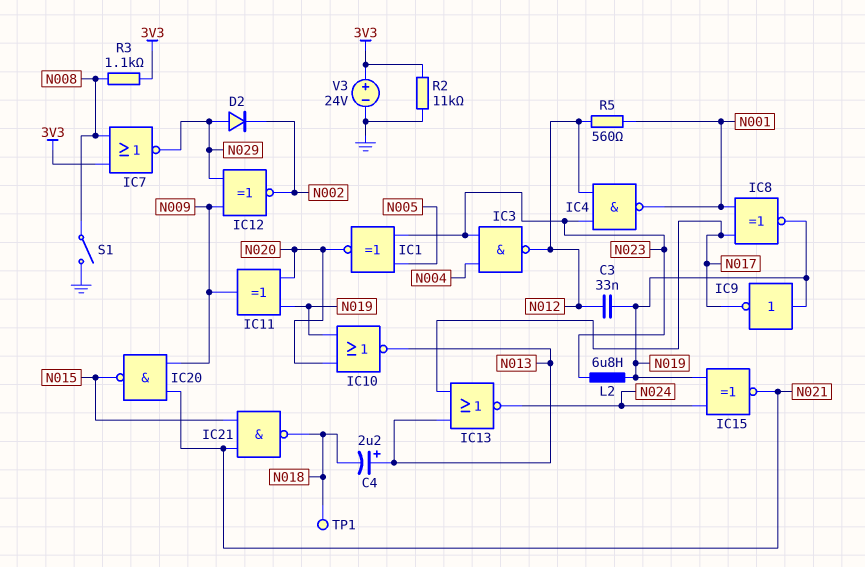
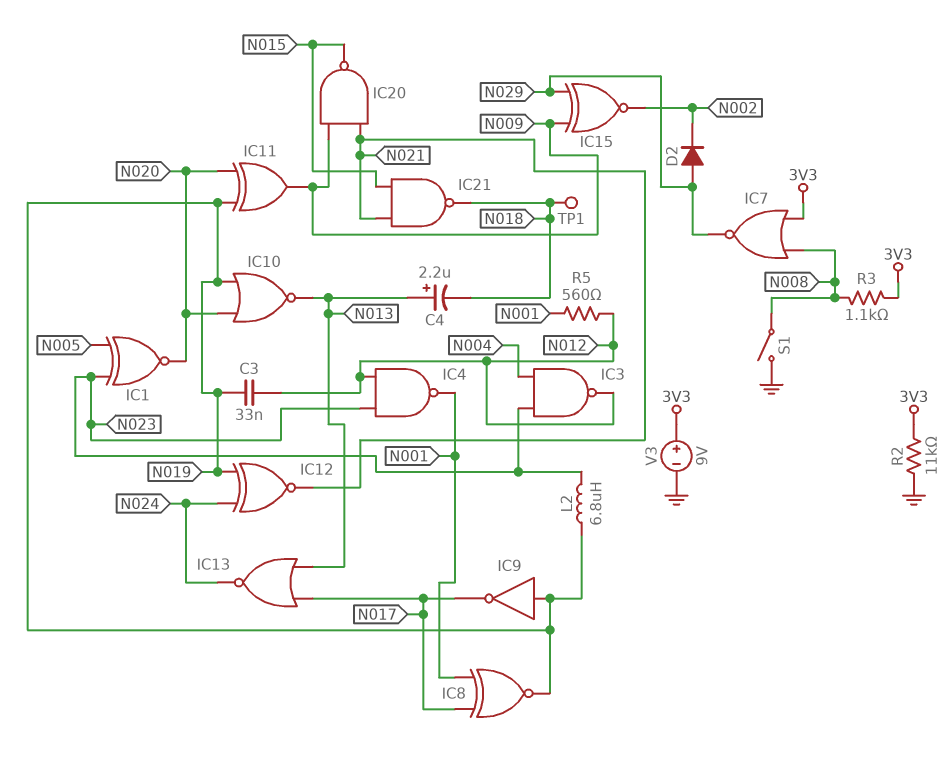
IC12: XNOR (in N009, in N029, out N002) -> XNOR (in N019, in N024, out N021)
IC15: XNOR (in N019, in N024, out N021) -> XNOR (in N009, in N029, out N002)
V3: 24V (plus 3V3, minus GND) -> 9V (plus 3V3, minus GND)

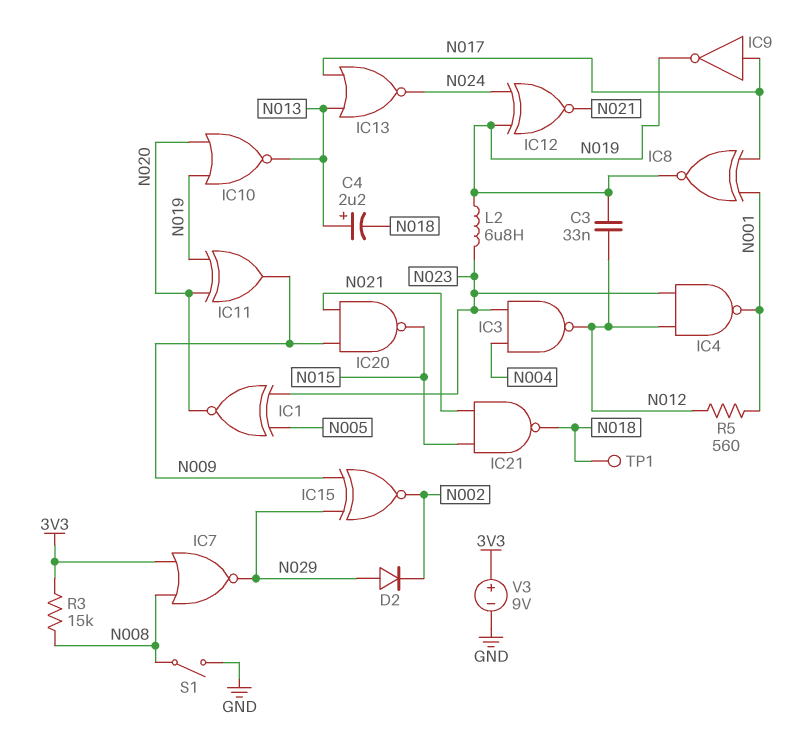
IC9: NOT (in N019, out N017) -> NOT (in N017, out N019)
R2: 11k (3V3, GND) -> none
R3: 1.1k (3V3, N008) -> 15k (3V3, N008)

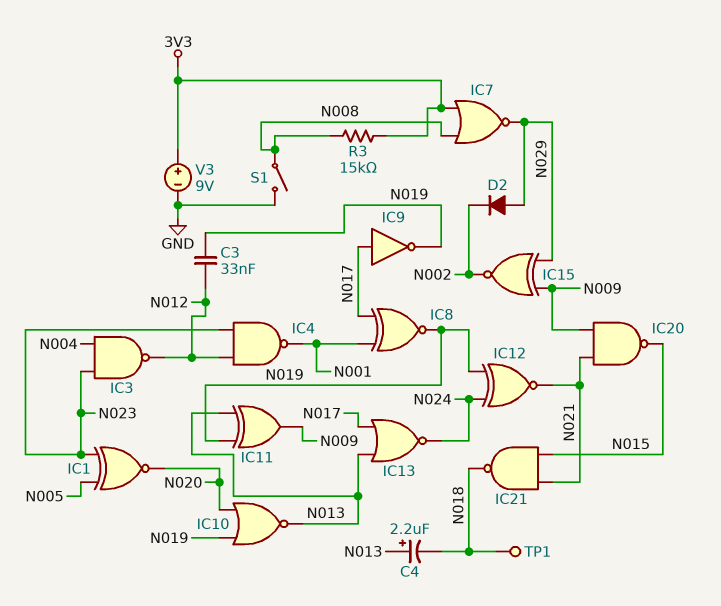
IC11: XOR (in N019, in N020, out N009) -> XOR (in N013, in N019, out N009)
L2: 6.8uH (N019, N023) -> none
R5: 560 (N001, N012) -> none

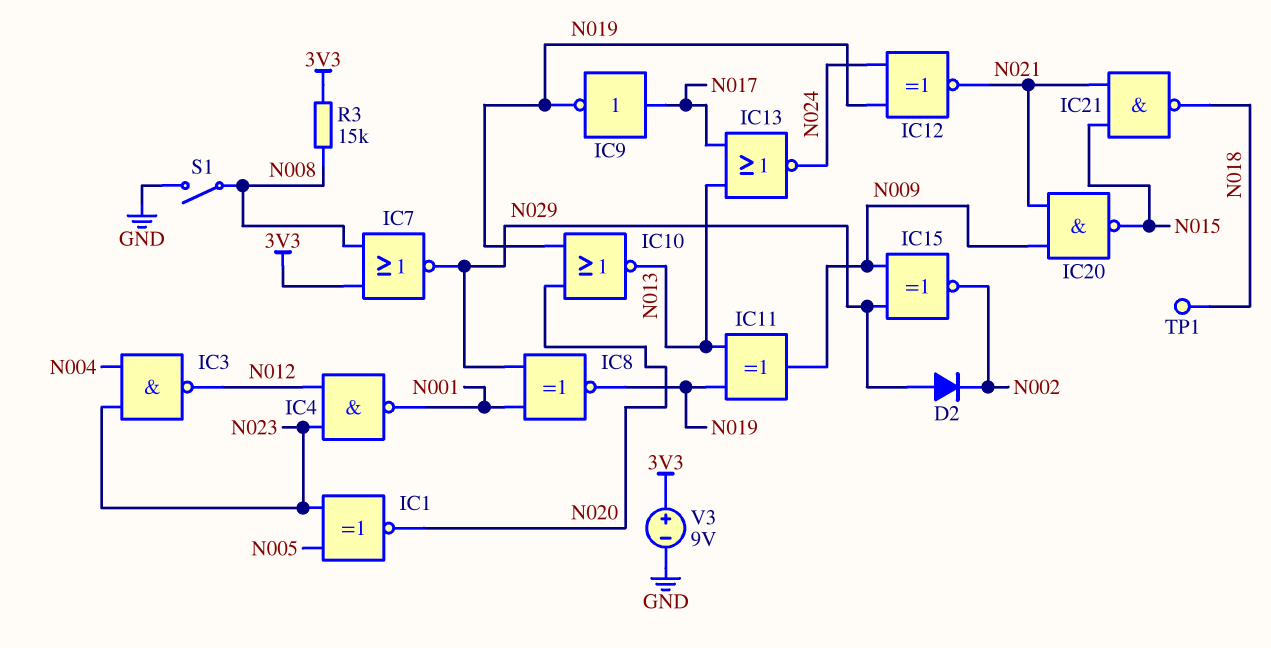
C3: 33nF (N012, N019) -> none
C4: 2.2uF (plus N013, minus N018) -> none
IC8: XNOR (in N001, in N017, out N019) -> XNOR (in N001, in N029, out N019)

